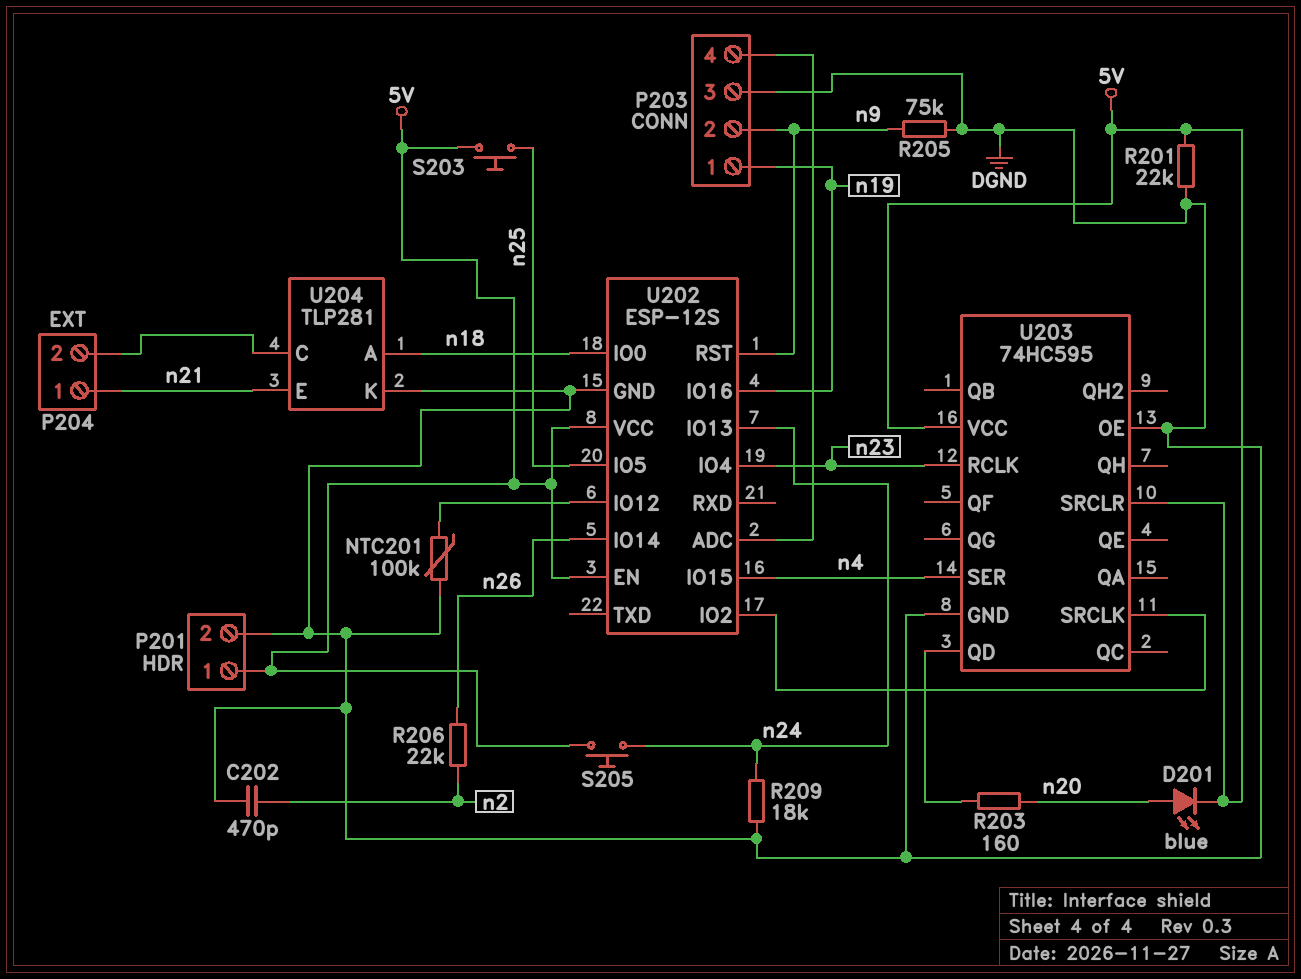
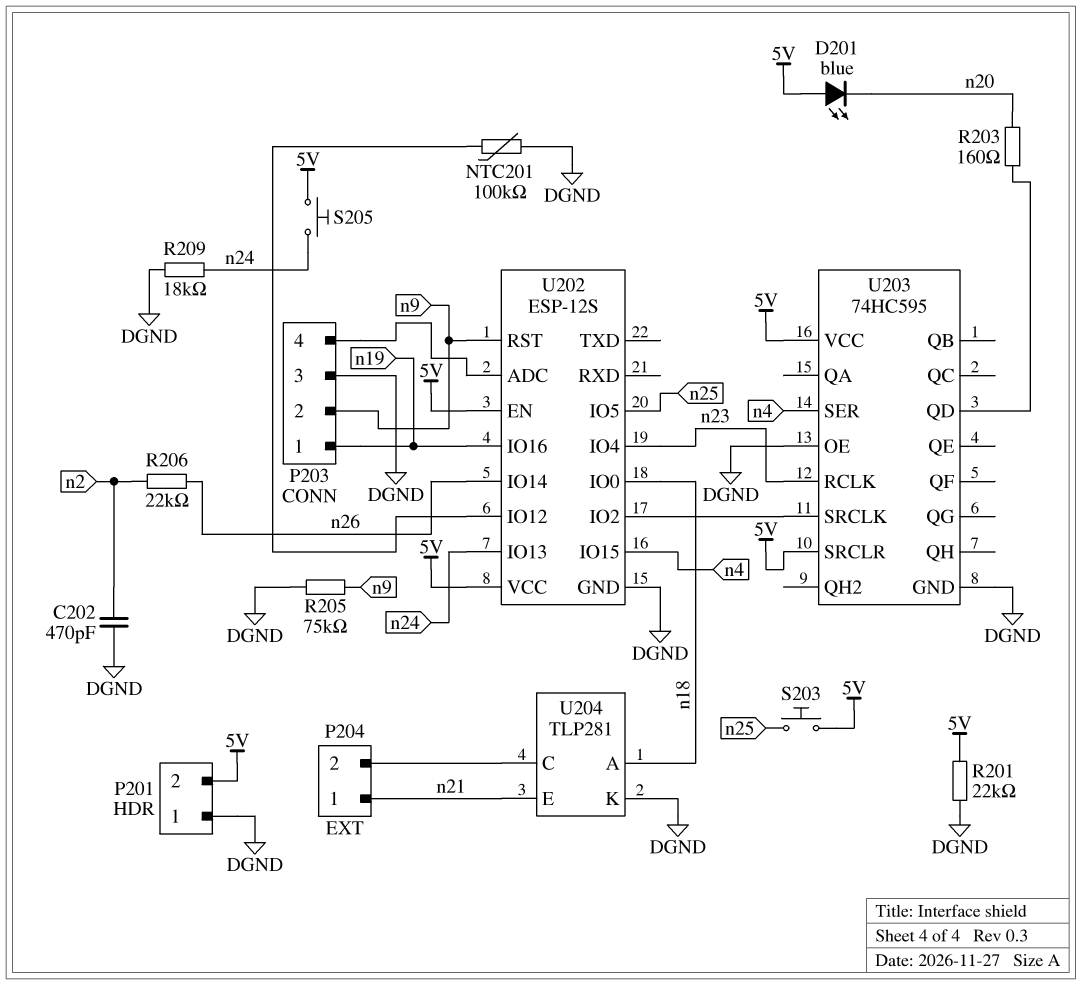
D201: LED blue (A n20, K 5V) -> LED blue (A 5V, K n20)
P201 pin 1: 5V -> DGND
P201 pin 2: DGND -> 5V

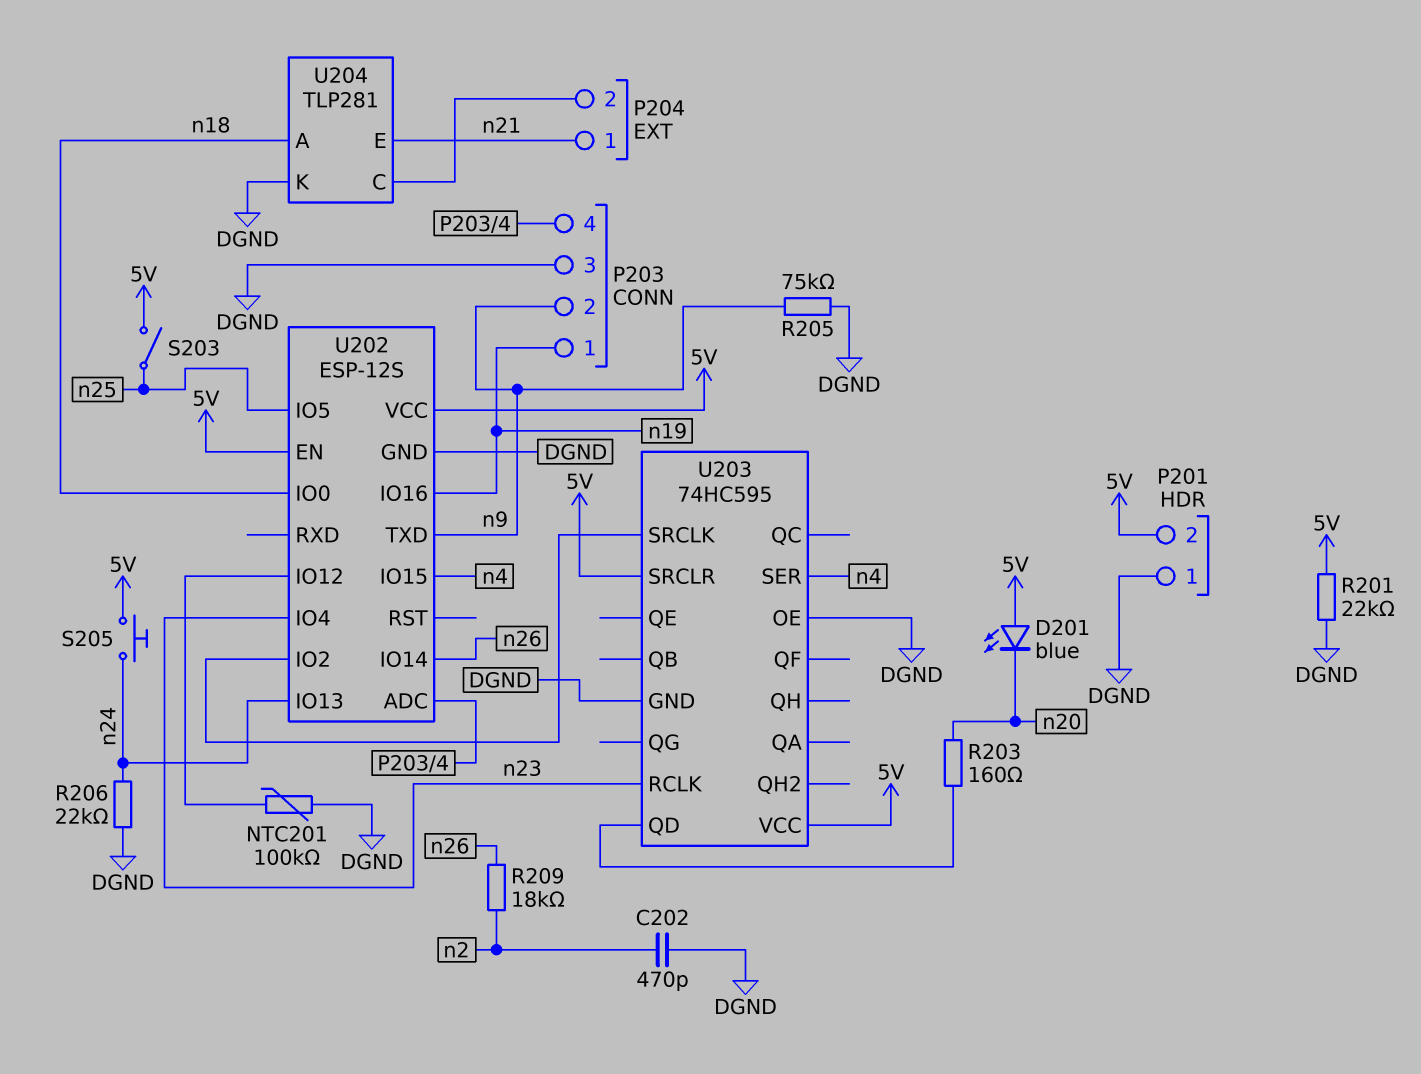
R206: 22k (n2, n26) -> 22k (DGND, n24)
R209: 18k (DGND, n24) -> 18k (n2, n26)
S203: button (5V, n25) -> switch (5V, n25)
U202 pin RST: n9 -> none
U202 pin TXD: none -> n9

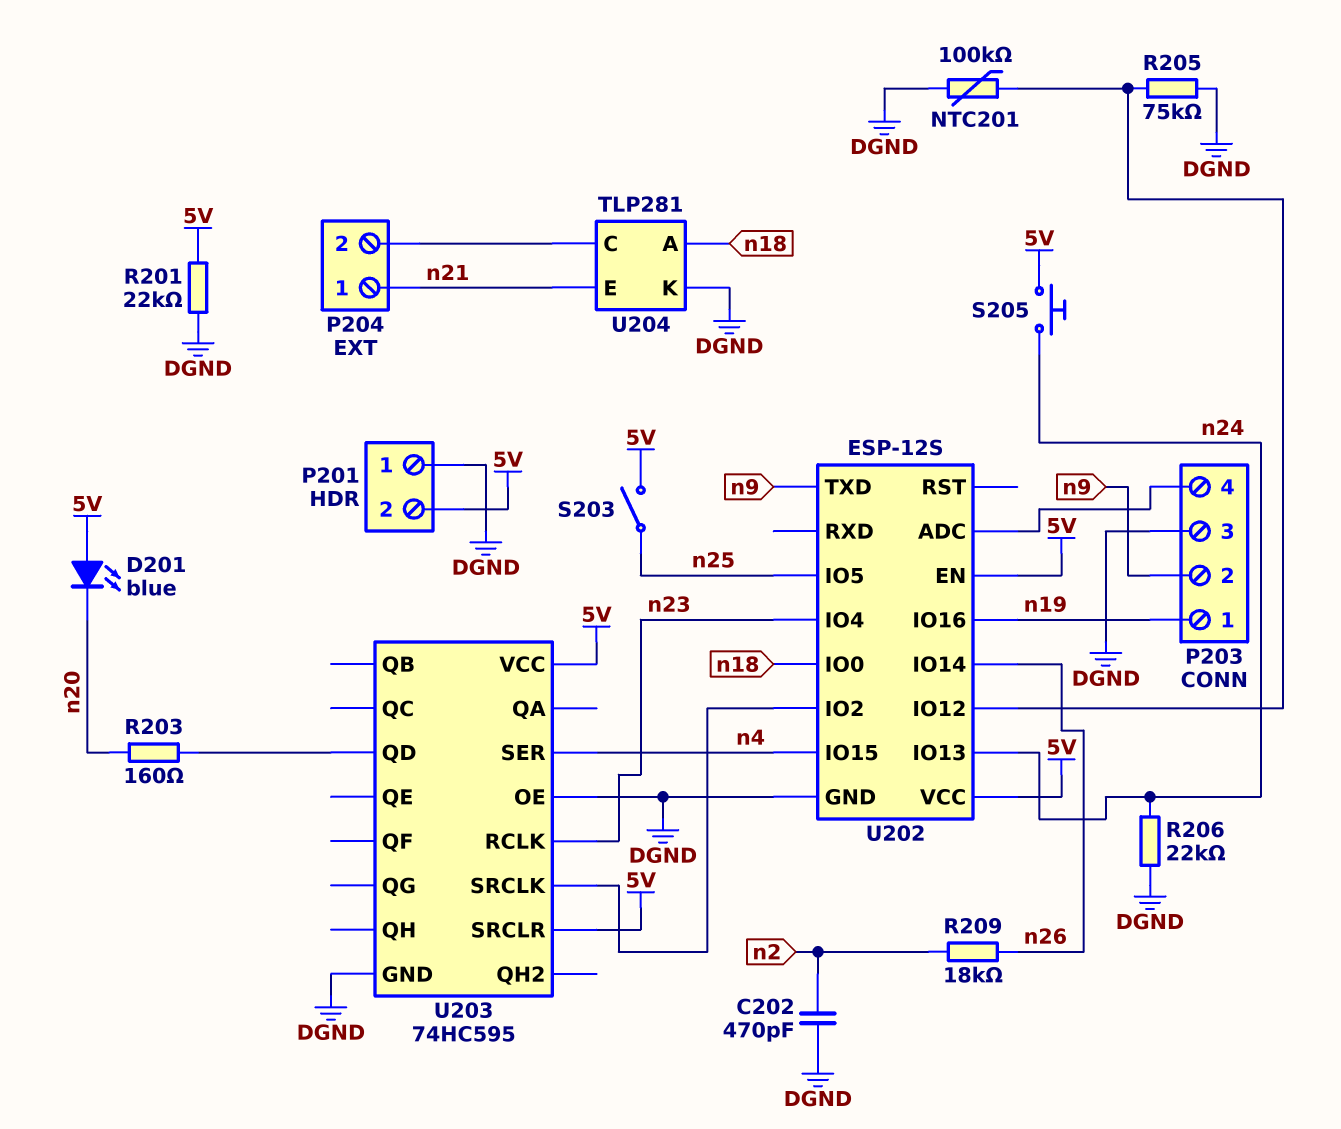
R205: 75k (DGND, n9) -> 75k (DGND, U202/IO12)

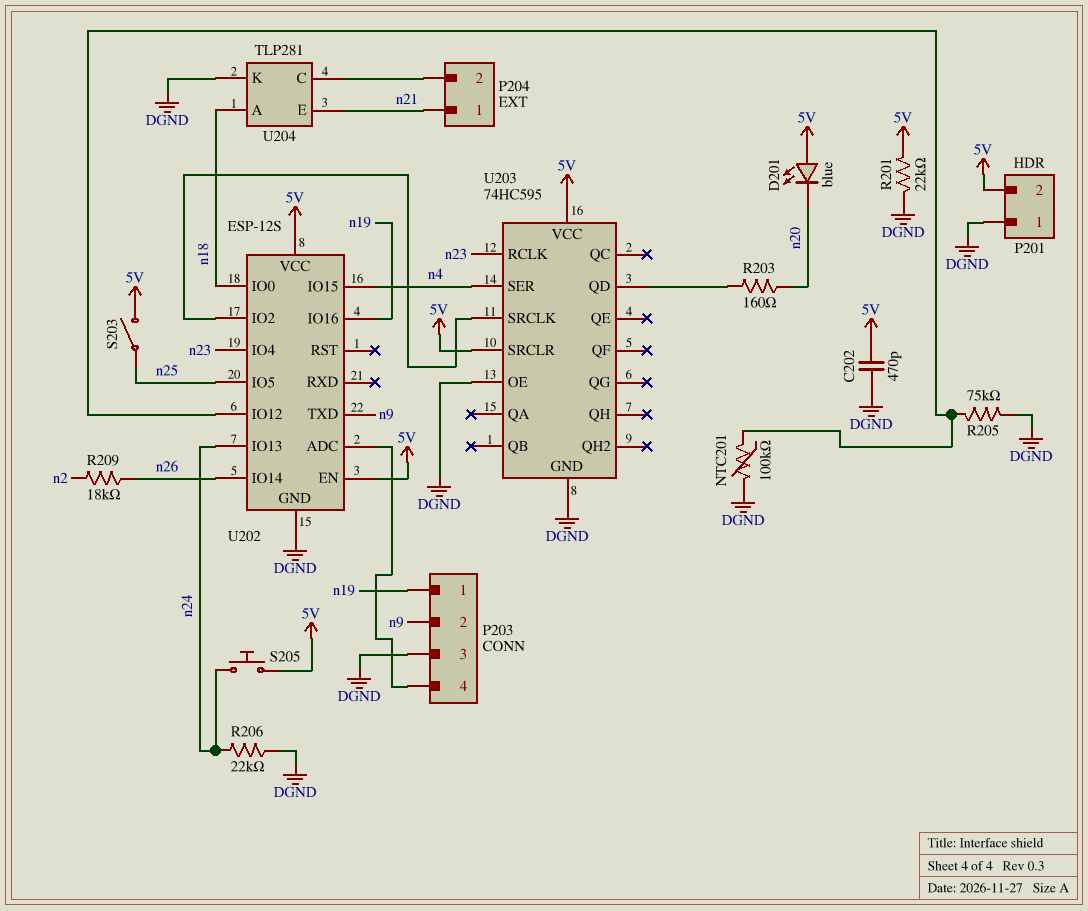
C202: 470pF (DGND, n2) -> 470pF (5V, DGND)

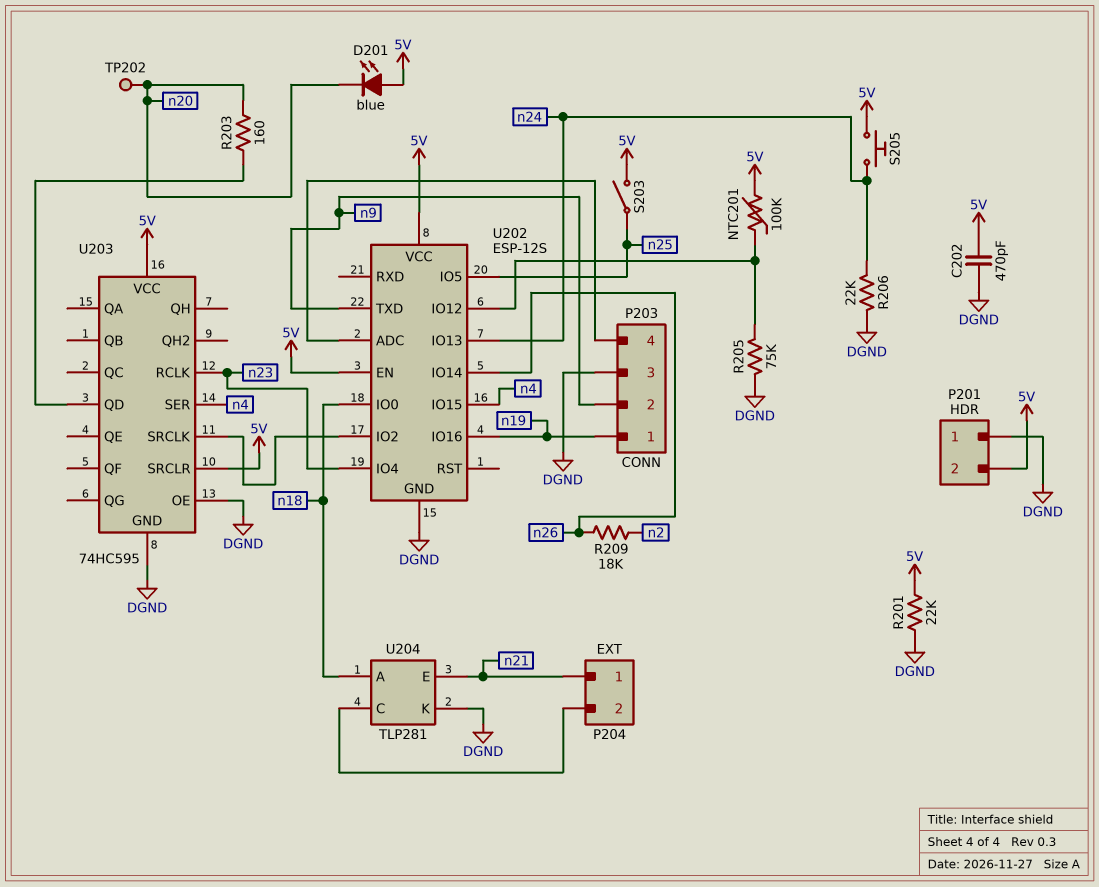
NTC201: 100k (DGND, U202/IO12) -> 100k (5V, U202/IO12)
TP202: none -> test point (n20)

